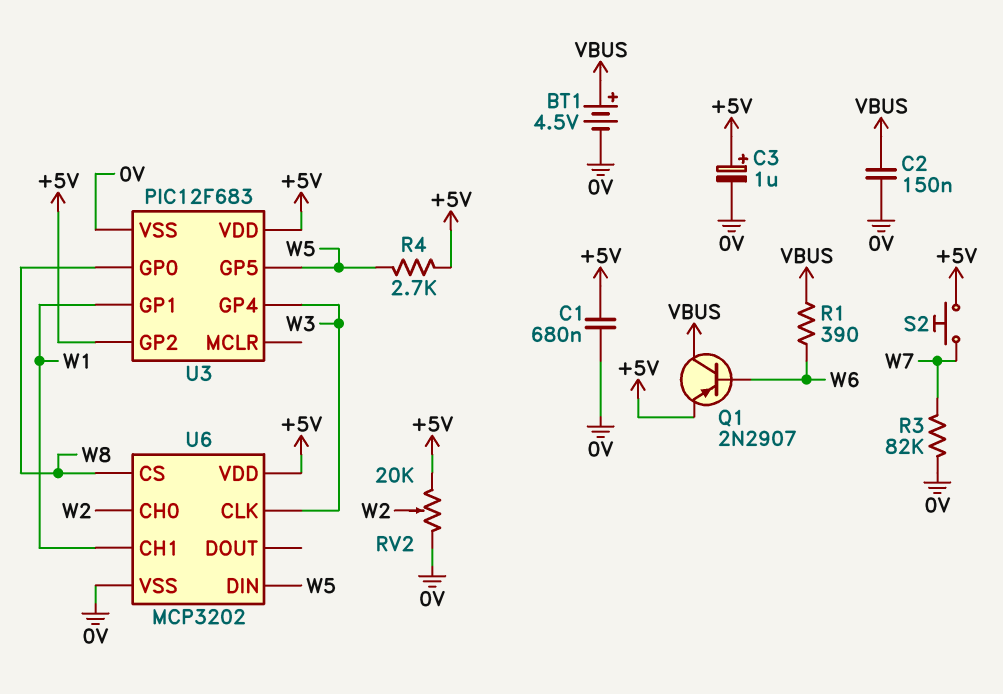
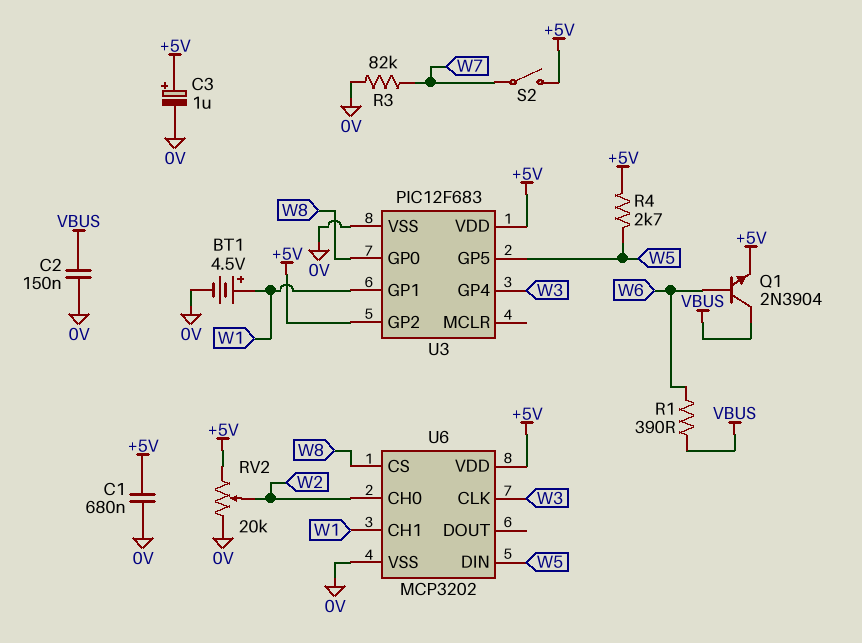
BT1: 4.5V (plus VBUS, minus 0V) -> 4.5V (plus W1, minus 0V)
Q1: PNP 2N2907 (B W6, C VBUS, E +5V) -> NPN 2N3904 (B W6, C VBUS, E +5V)
S2: button (+5V, W7) -> switch (+5V, W7)

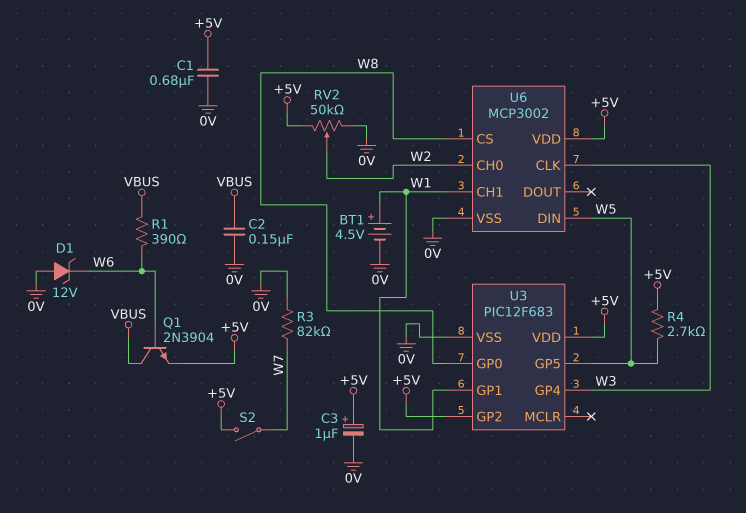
D1: none -> zener 12V (A 0V, K W6)
RV2: 20k (+5V, 0V, wiper W2) -> 50k (+5V, 0V, wiper W2)
U6: MCP3202 -> MCP3002

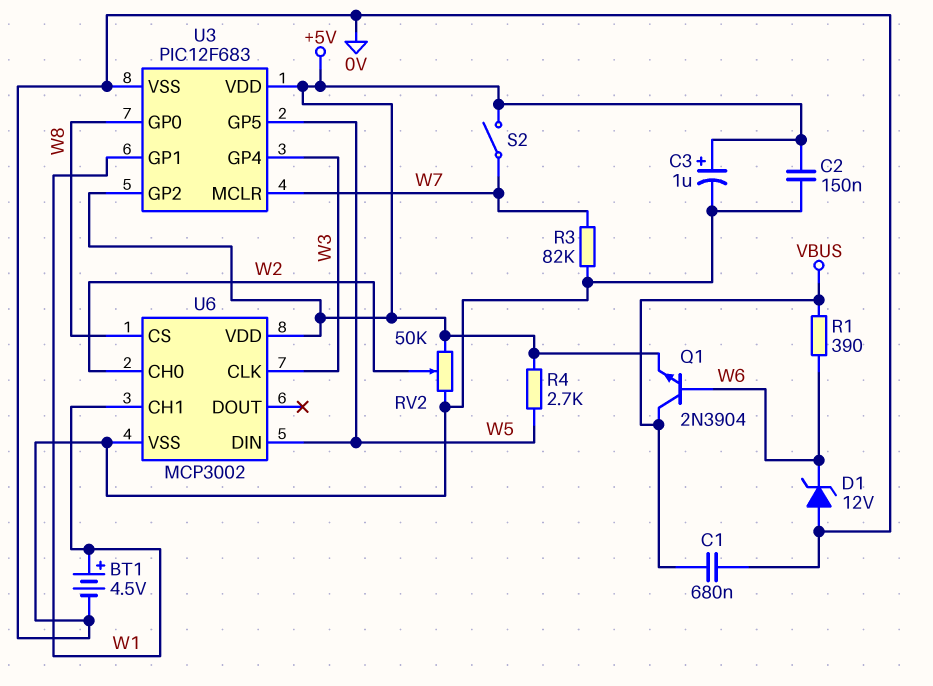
C1: 680nF (+5V, 0V) -> 680nF (0V, VBUS)
C2: 150nF (0V, VBUS) -> 150nF (+5V, 0V)
U3 pin MCLR: none -> W7

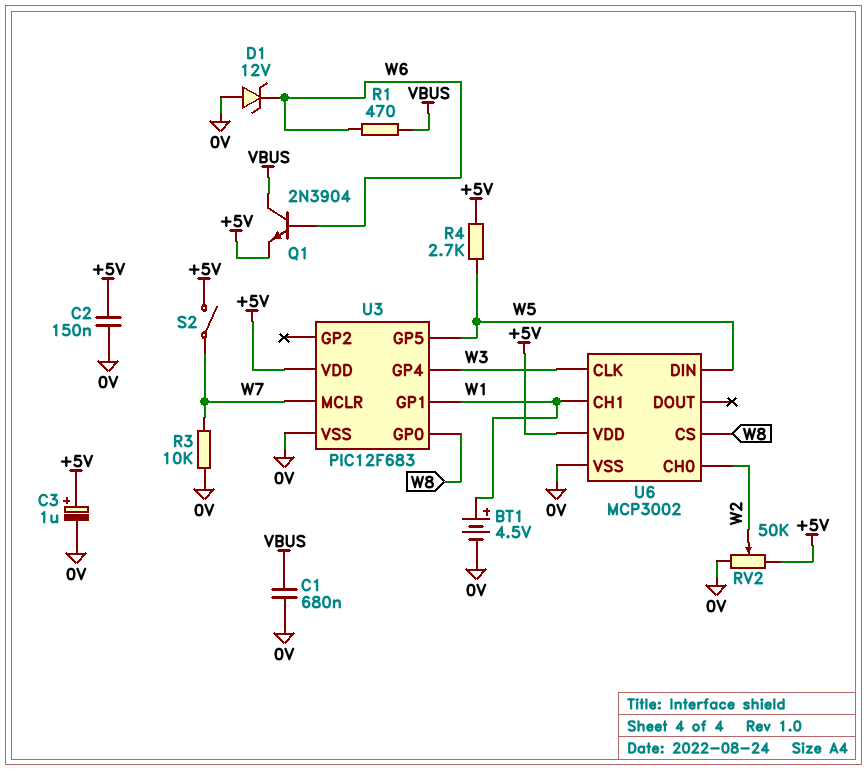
R1: 390 (VBUS, W6) -> 470 (VBUS, W6)
R3: 82k (0V, W7) -> 10k (0V, W7)
U3 pin GP2: +5V -> none

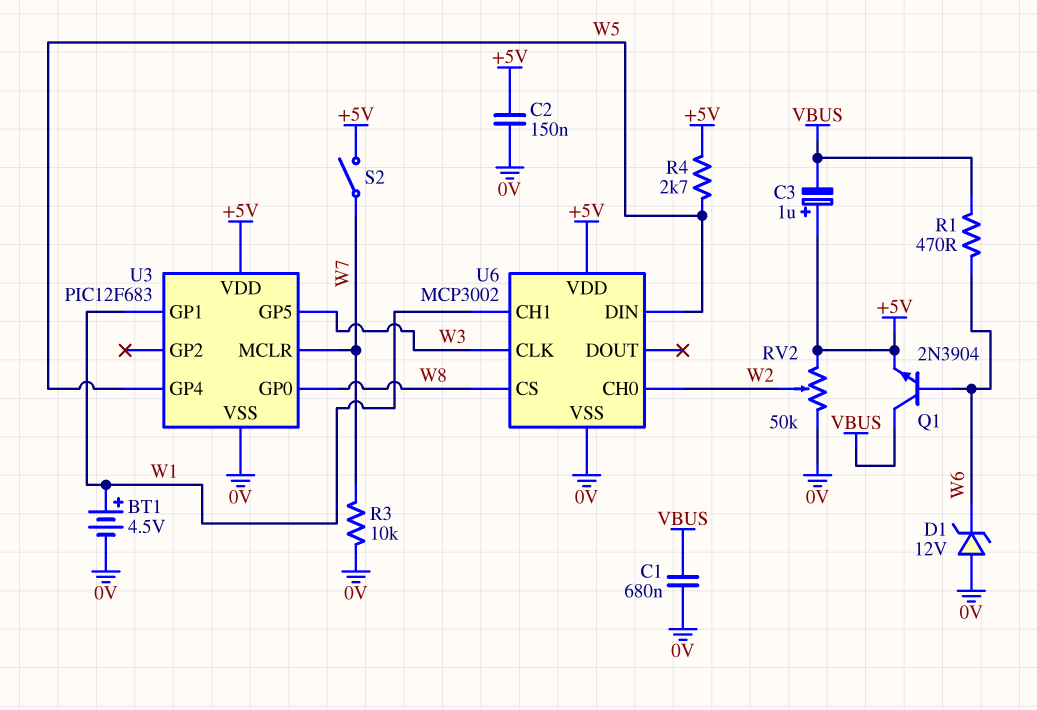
C3: 1uF (plus +5V, minus 0V) -> 1uF (plus +5V, minus VBUS)
U3 pin GP4: W3 -> W5
U3 pin GP5: W5 -> W3

